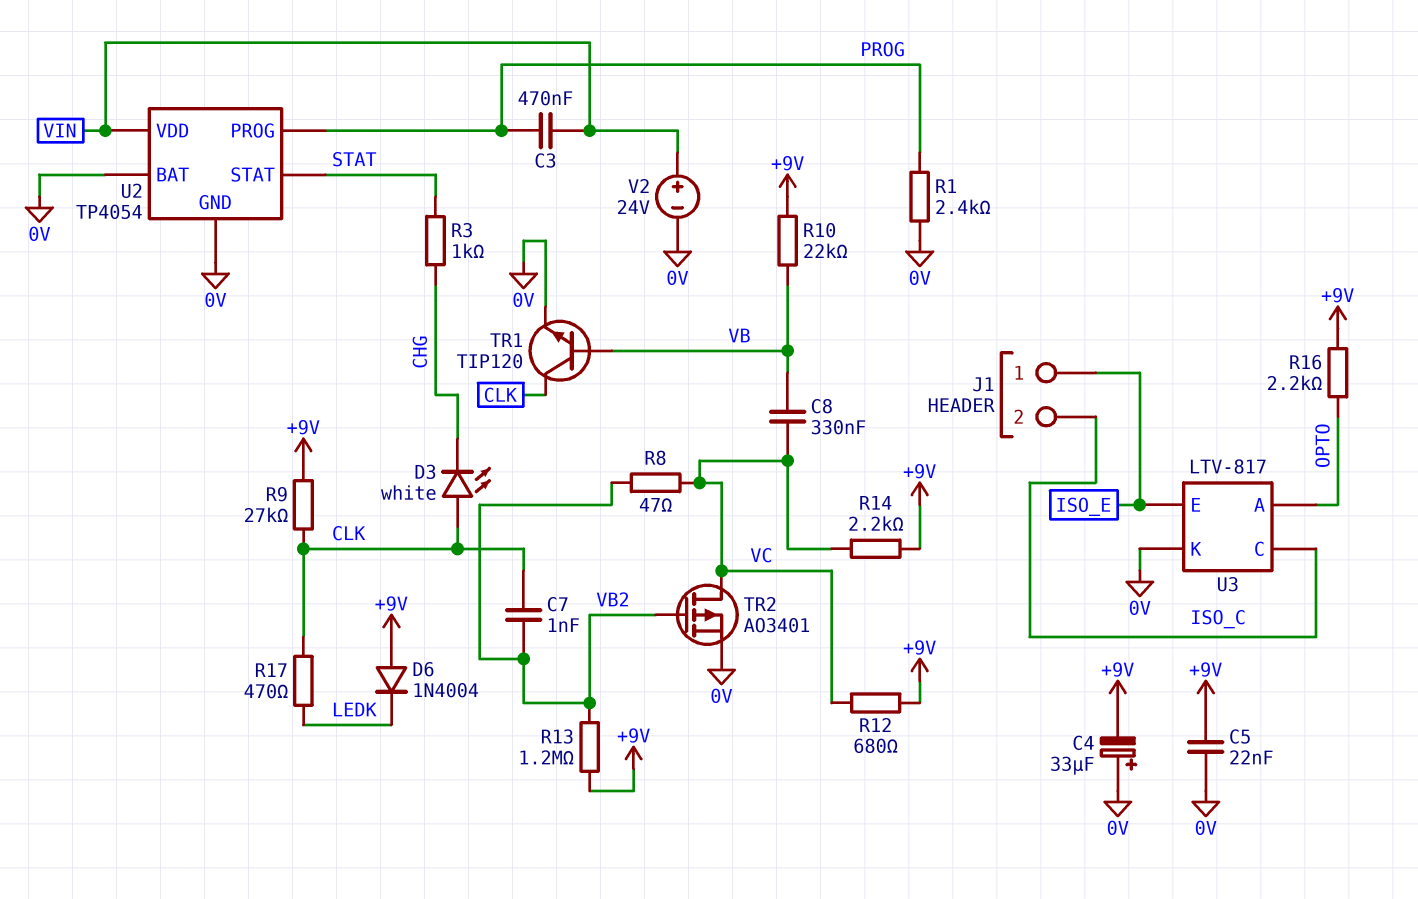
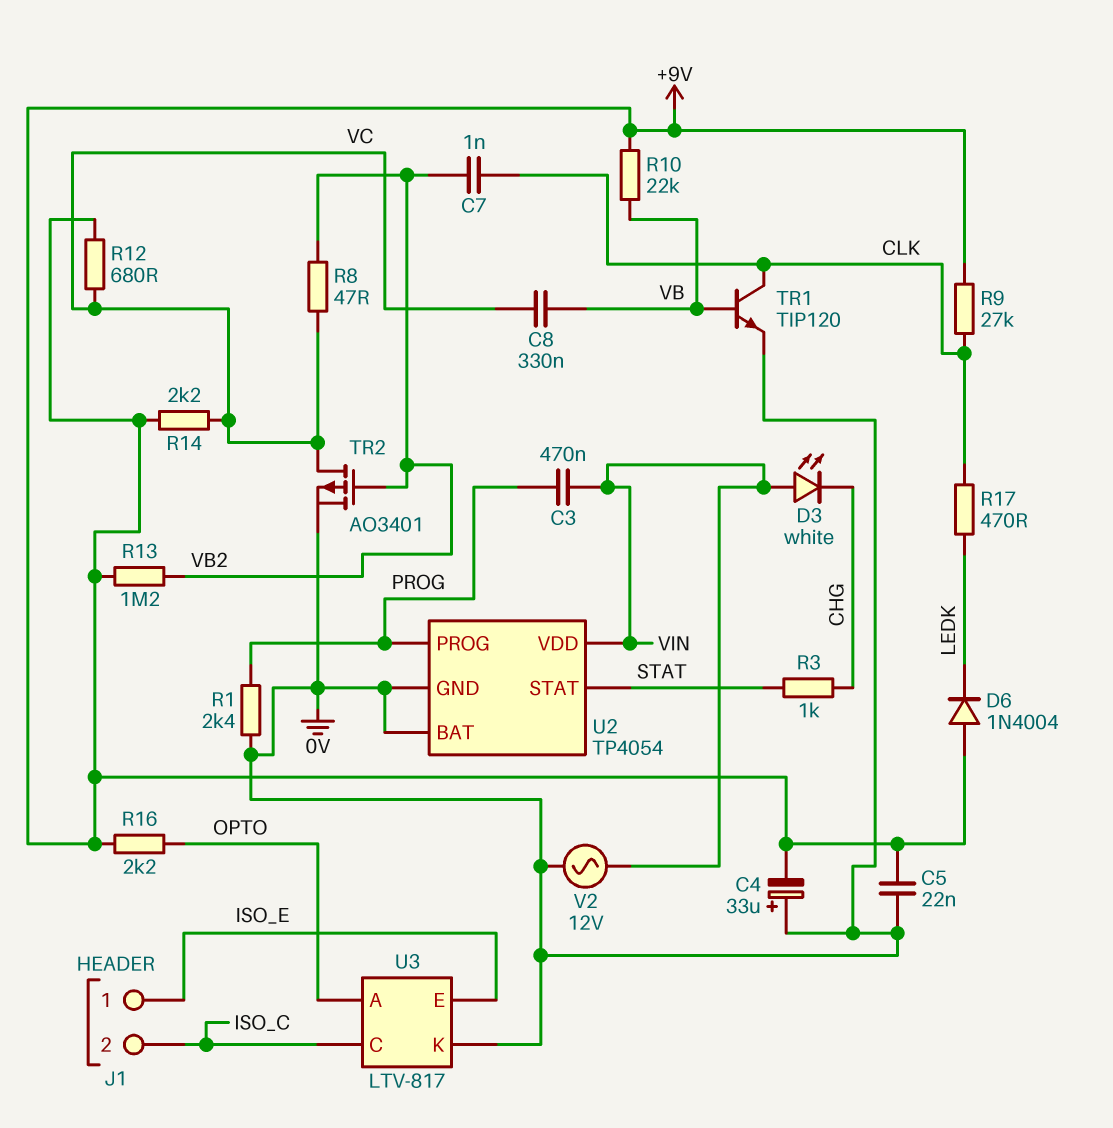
D3: LED white (A CLK, K CHG) -> LED white (A VIN, K CHG)
V2: 24V (plus VIN, minus 0V) -> AC 12V (0V, VIN)

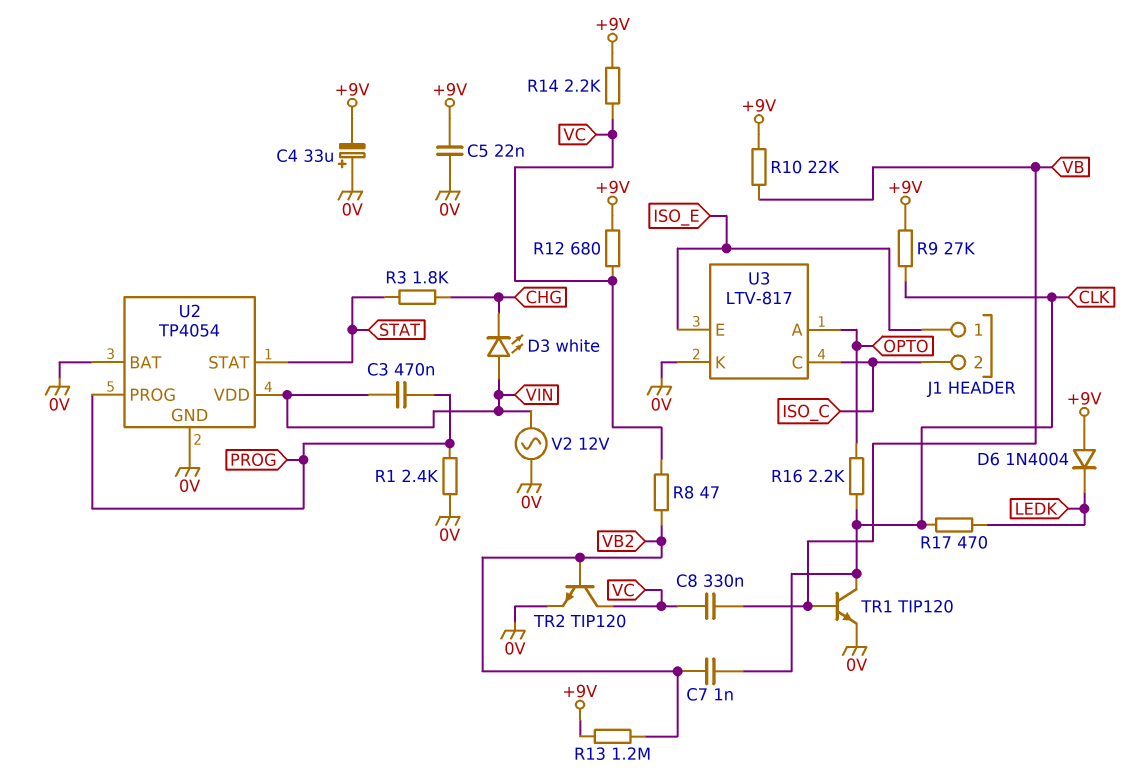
R3: 1k (CHG, STAT) -> 1.8k (CHG, STAT)
R16: 2.2k (+9V, OPTO) -> 2.2k (CLK, OPTO)
TR2: PMOS AO3401 (G VB2, D VC, S 0V) -> NPN TIP120 (B VB2, C VC, E 0V)

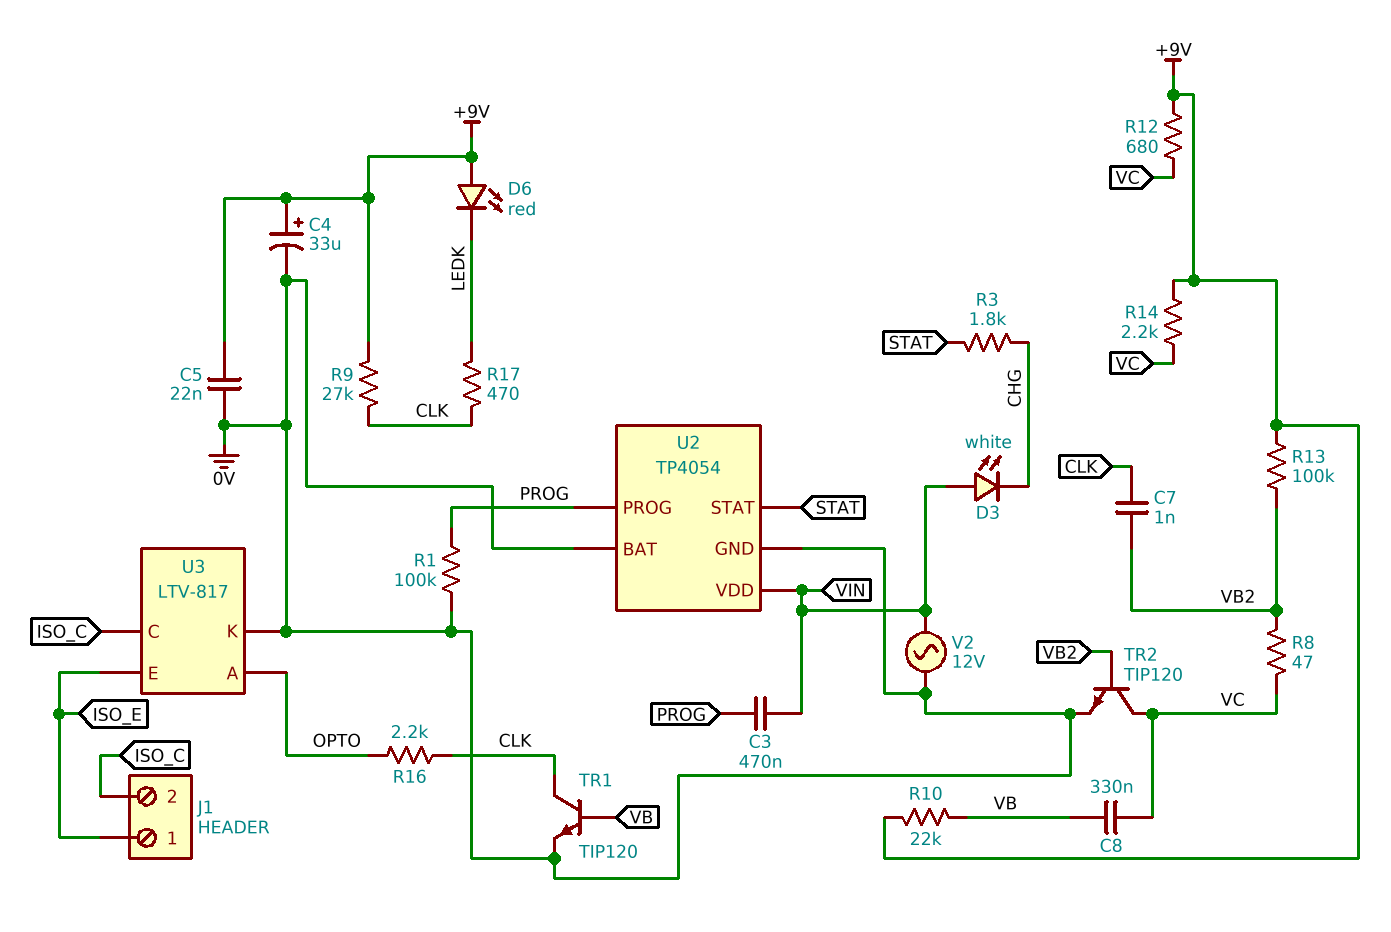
C4: 33uF (plus 0V, minus +9V) -> 33uF (plus +9V, minus 0V)
D6: diode 1N4004 (A +9V, K LEDK) -> LED red (A +9V, K LEDK)
R1: 2.4k (0V, PROG) -> 100k (0V, PROG)
R13: 1.2M (+9V, VB2) -> 100k (+9V, VB2)

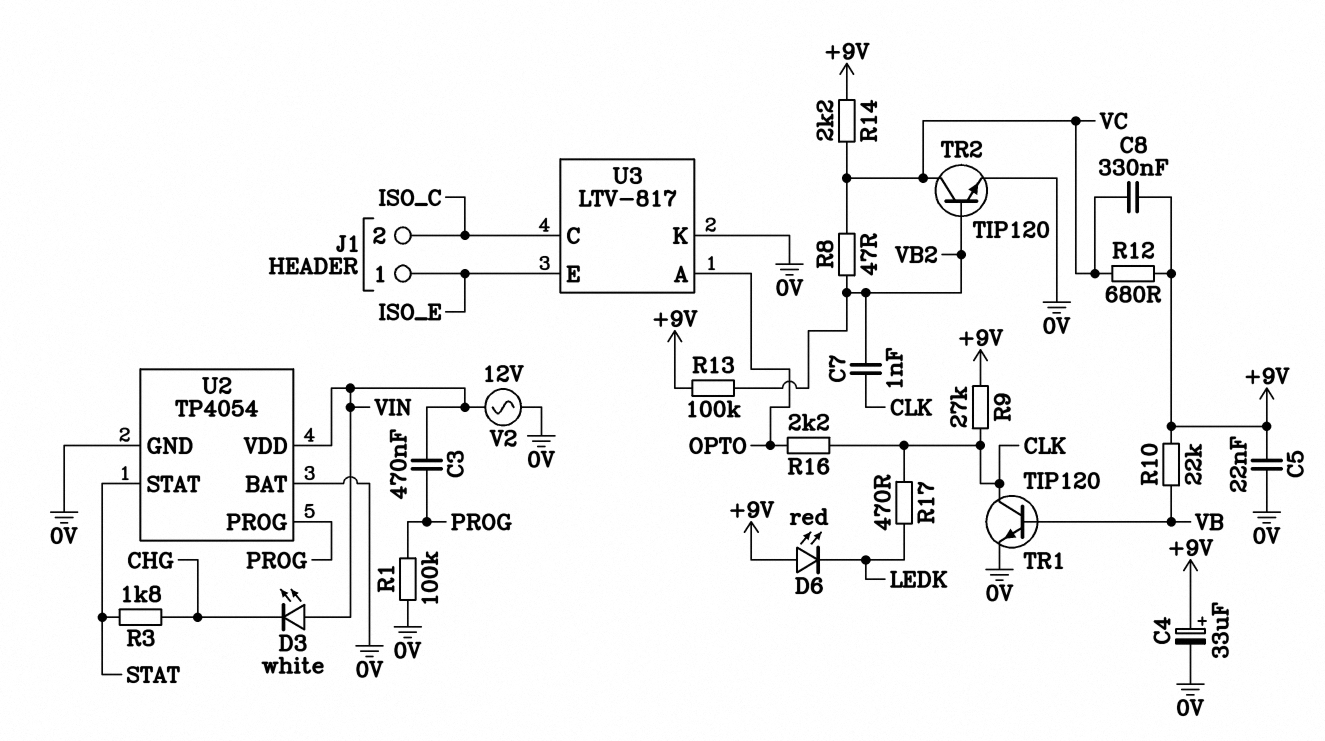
C8: 330nF (VB, VC) -> 330nF (+9V, VC)

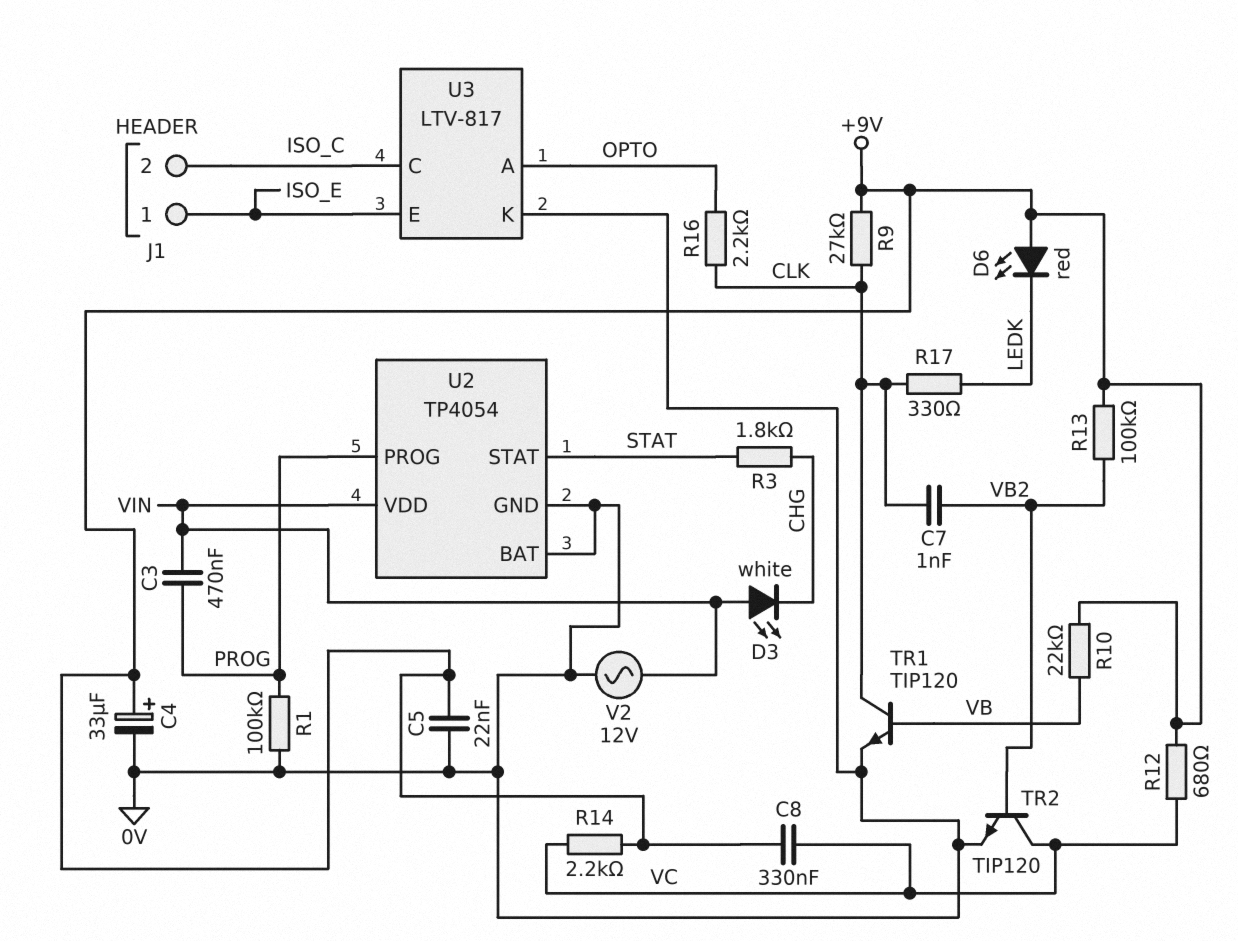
R8: 47 (VB2, VC) -> none
R17: 470 (CLK, LEDK) -> 330 (CLK, LEDK)

